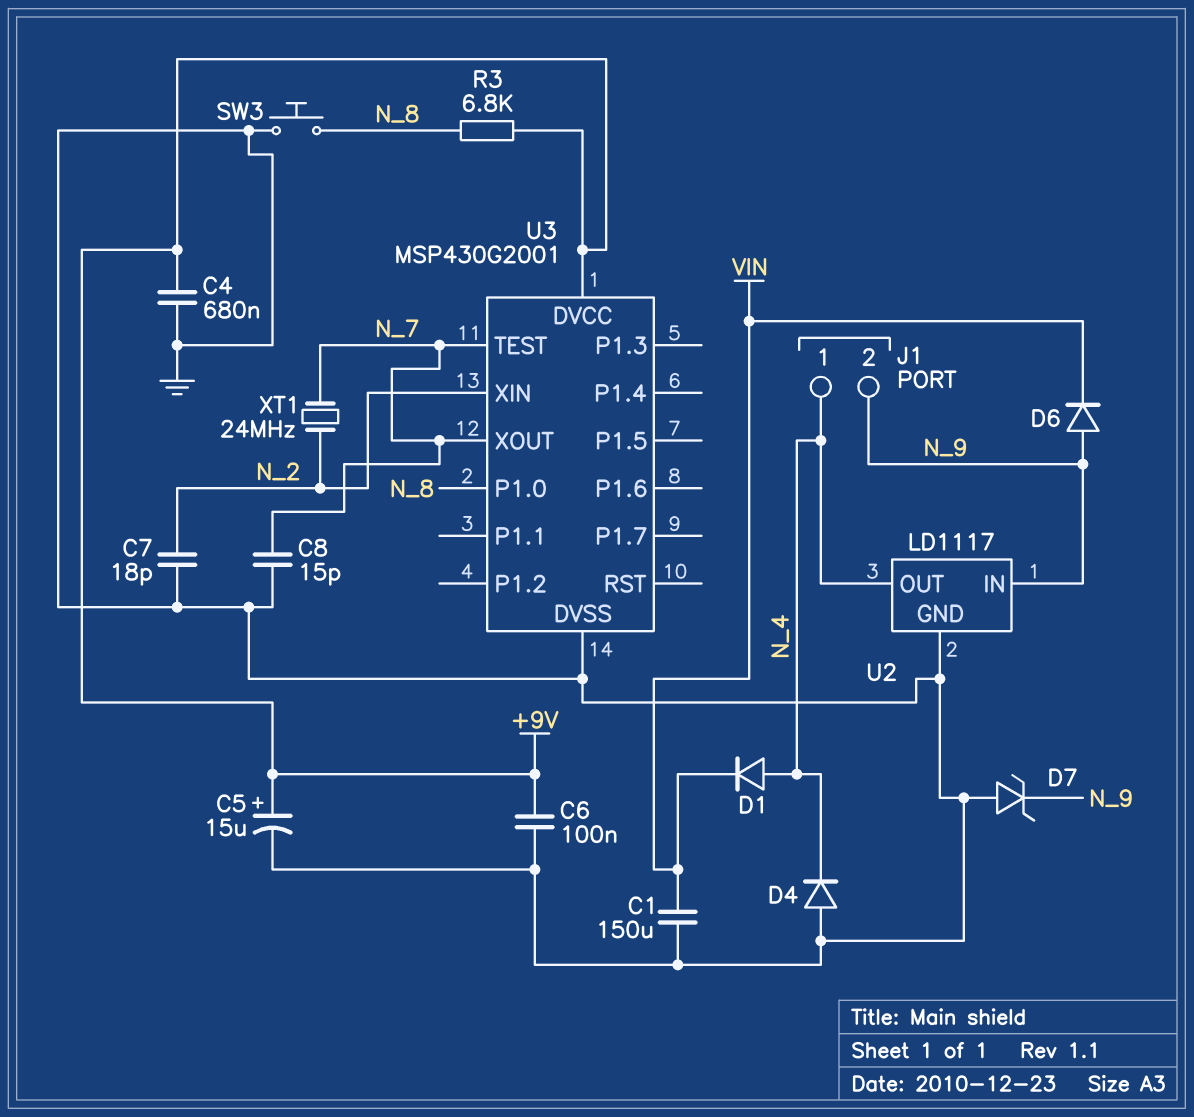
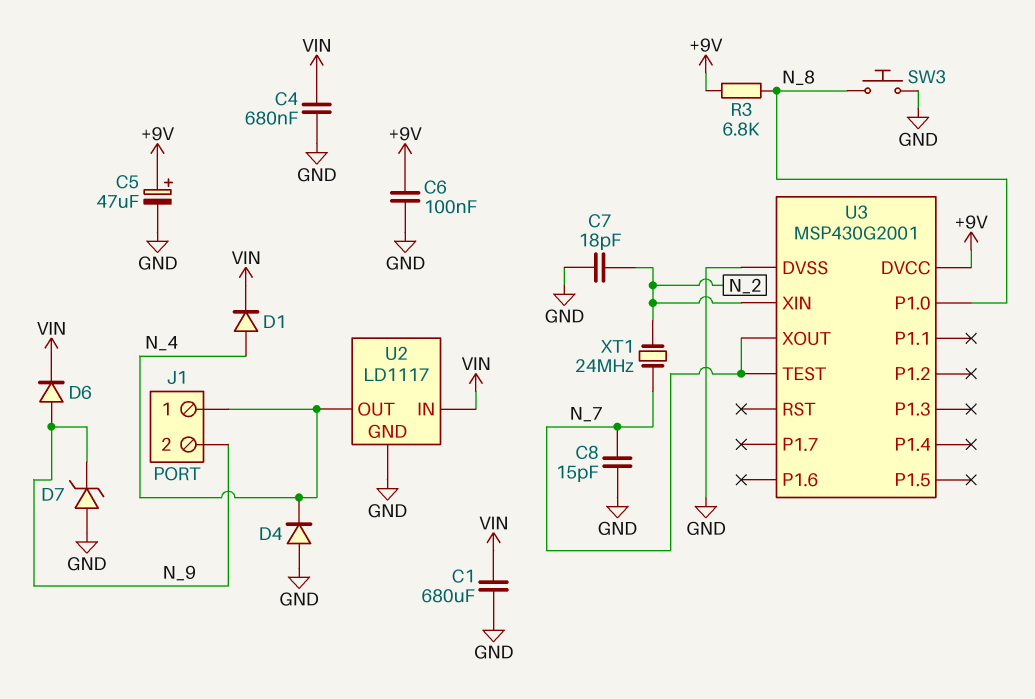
C1: 150uF (GND, VIN) -> 680uF (GND, VIN)
C4: 680nF (+9V, GND) -> 680nF (GND, VIN)
C5: 15uF (plus +9V, minus GND) -> 47uF (plus +9V, minus GND)
U2 pin IN: N_9 -> VIN

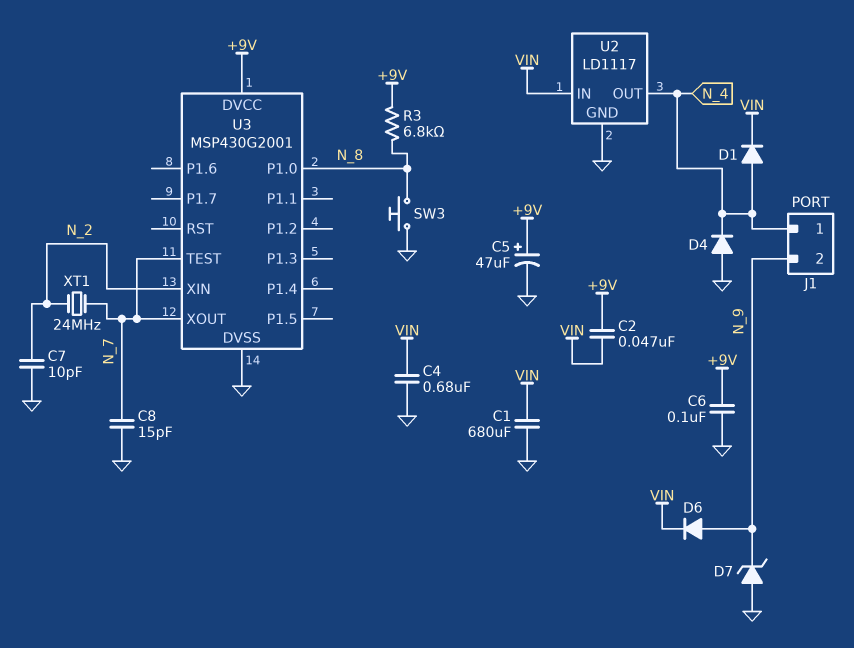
C2: none -> 47nF (+9V, VIN)
C7: 18pF (GND, N_2) -> 10pF (GND, N_2)

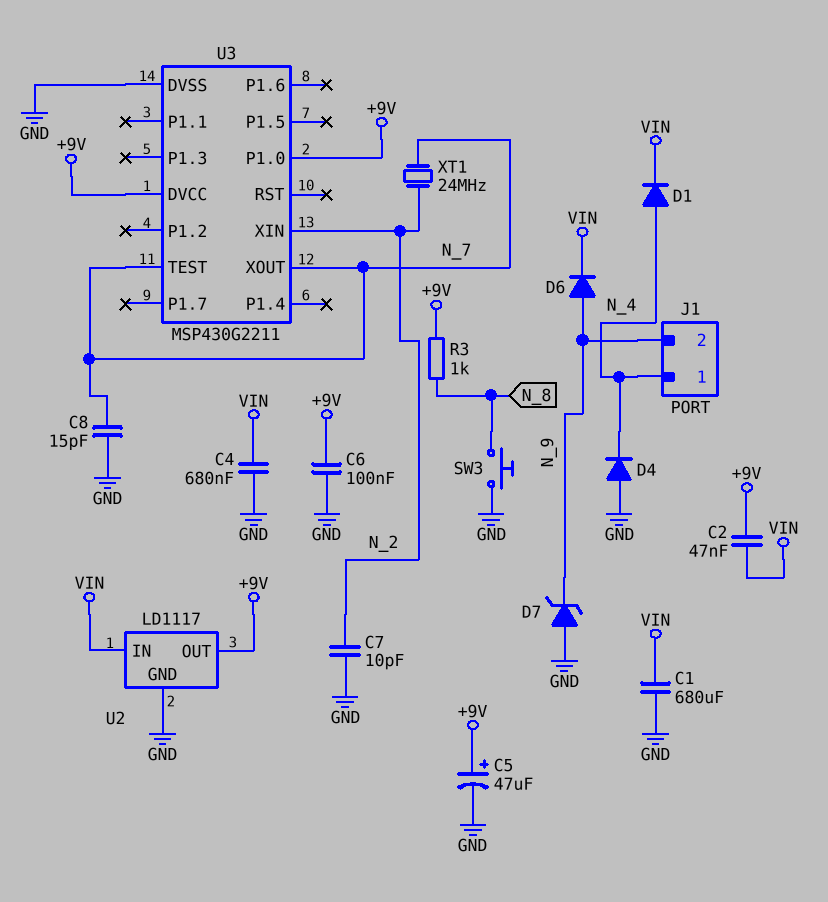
R3: 6.8k (+9V, N_8) -> 1k (+9V, N_8)
U2 pin OUT: N_4 -> +9V
U3: MSP430G2001 -> MSP430G2211
U3 pin P1.0: N_8 -> +9V

